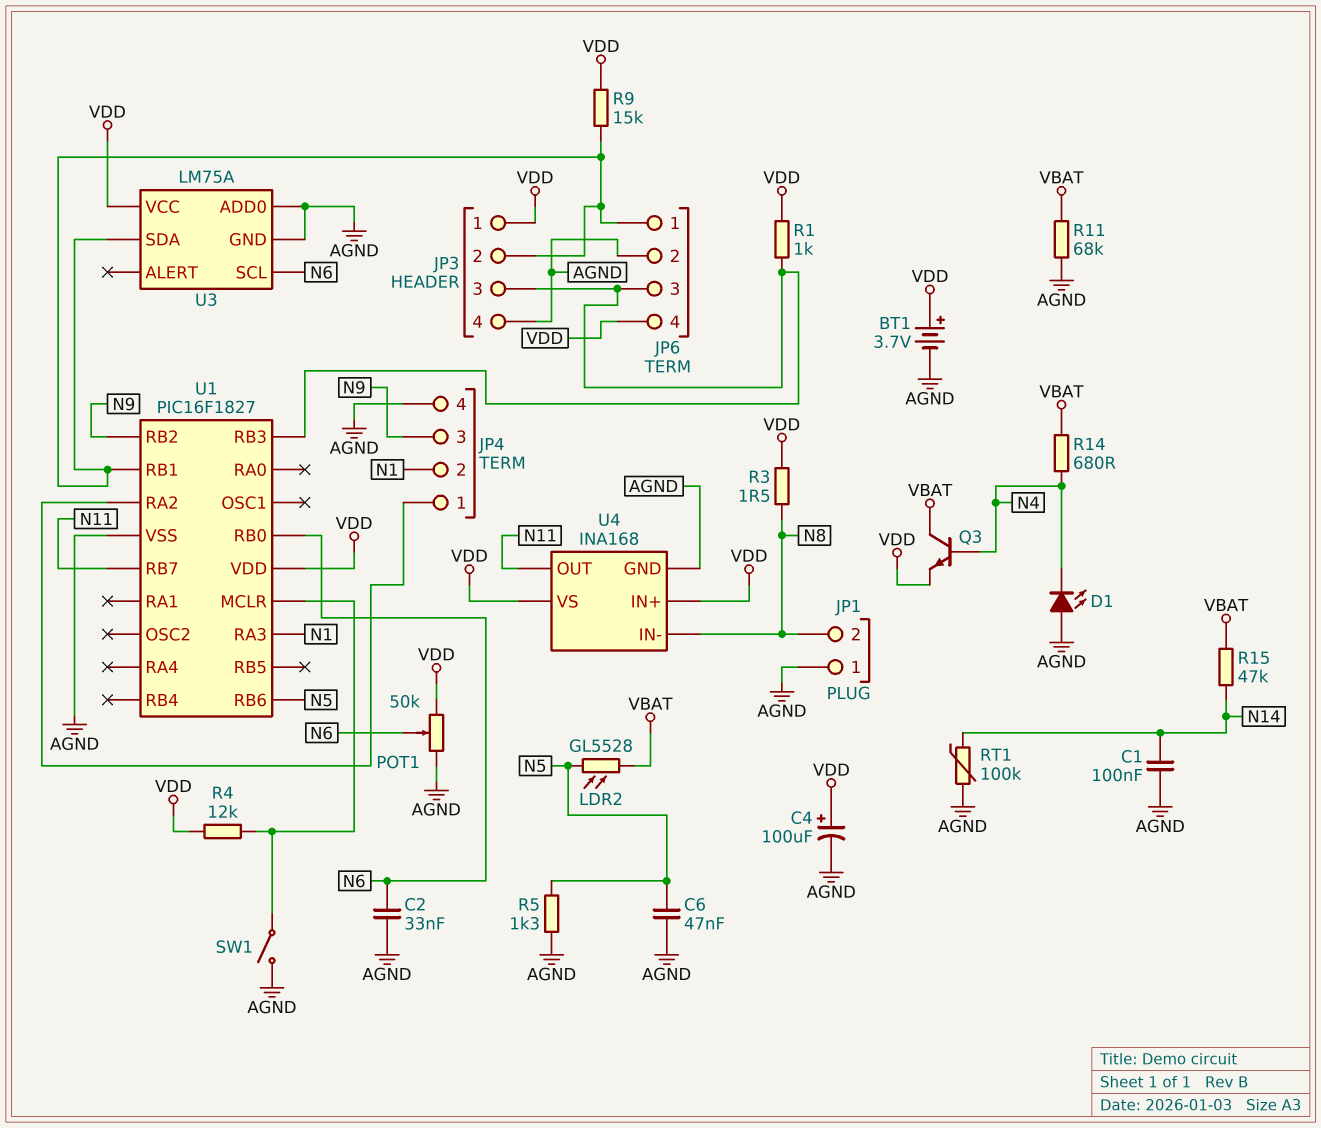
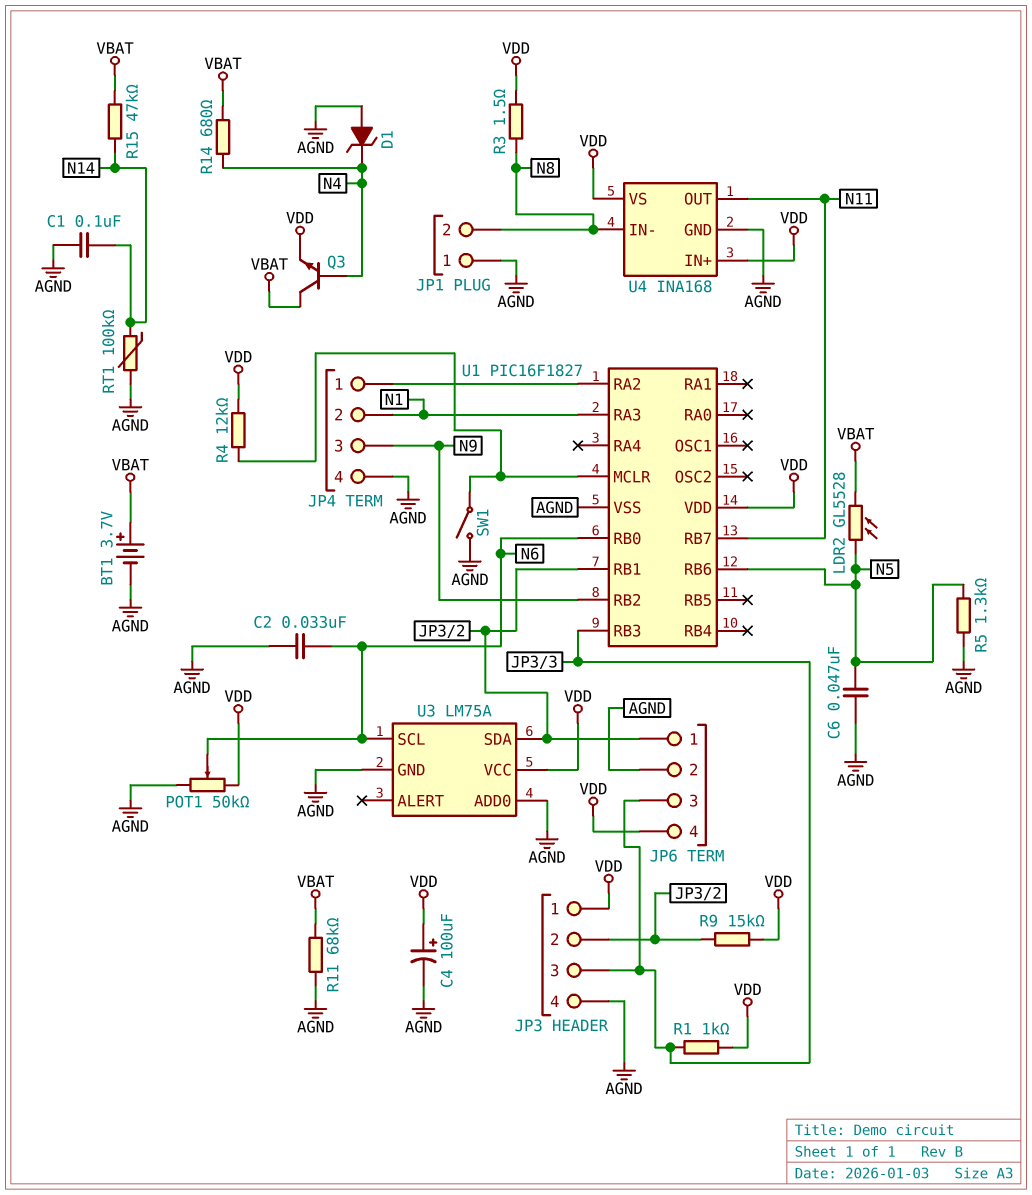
BT1: 3.7V (plus VDD, minus AGND) -> 3.7V (plus VBAT, minus AGND)
D1: LED (A AGND, K N4) -> zener (A AGND, K N4)

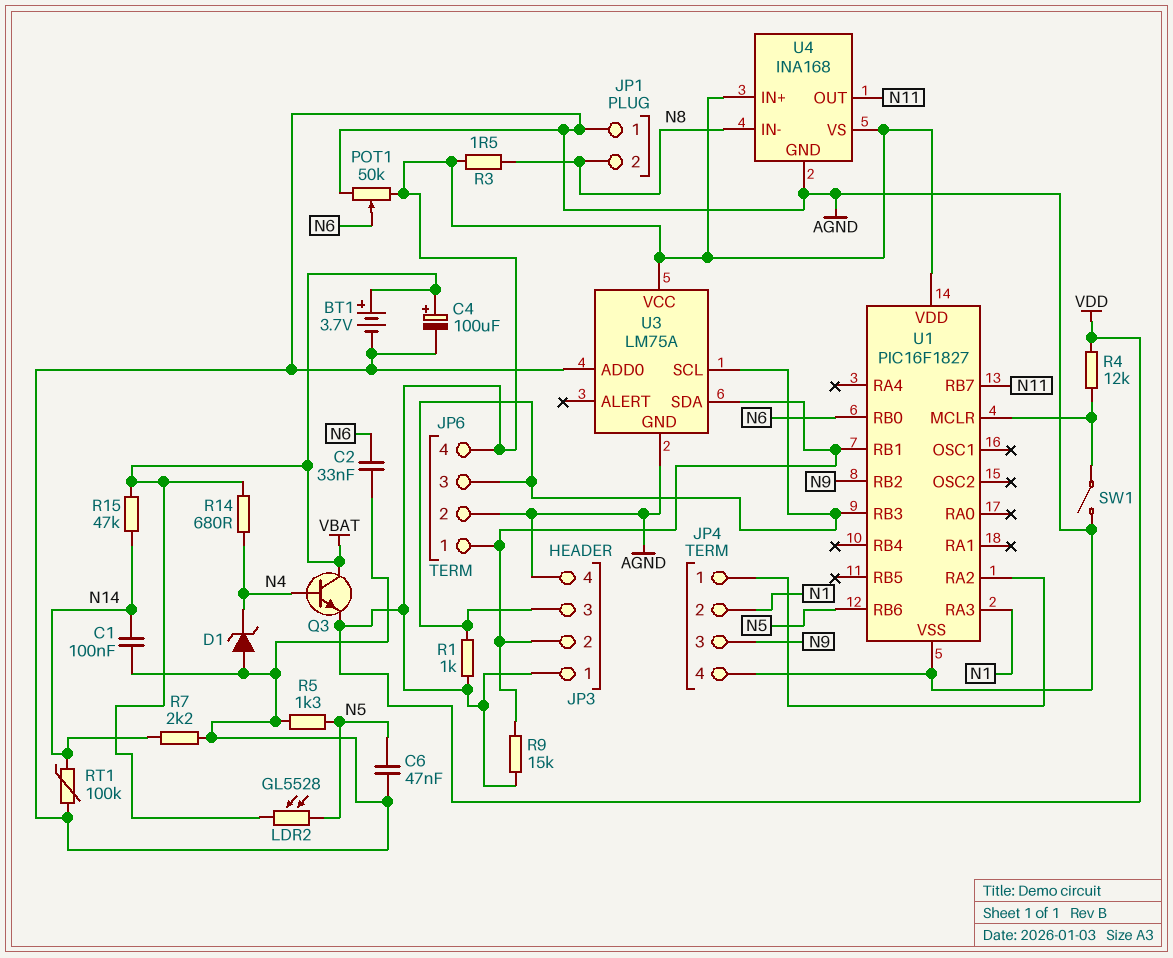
C4: 100uF (plus VDD, minus AGND) -> 100uF (plus VBAT, minus AGND)
R7: none -> 2.2k (AGND, N14)
R11: 68k (AGND, VBAT) -> none
U3 pin SCL: N6 -> JP3/3

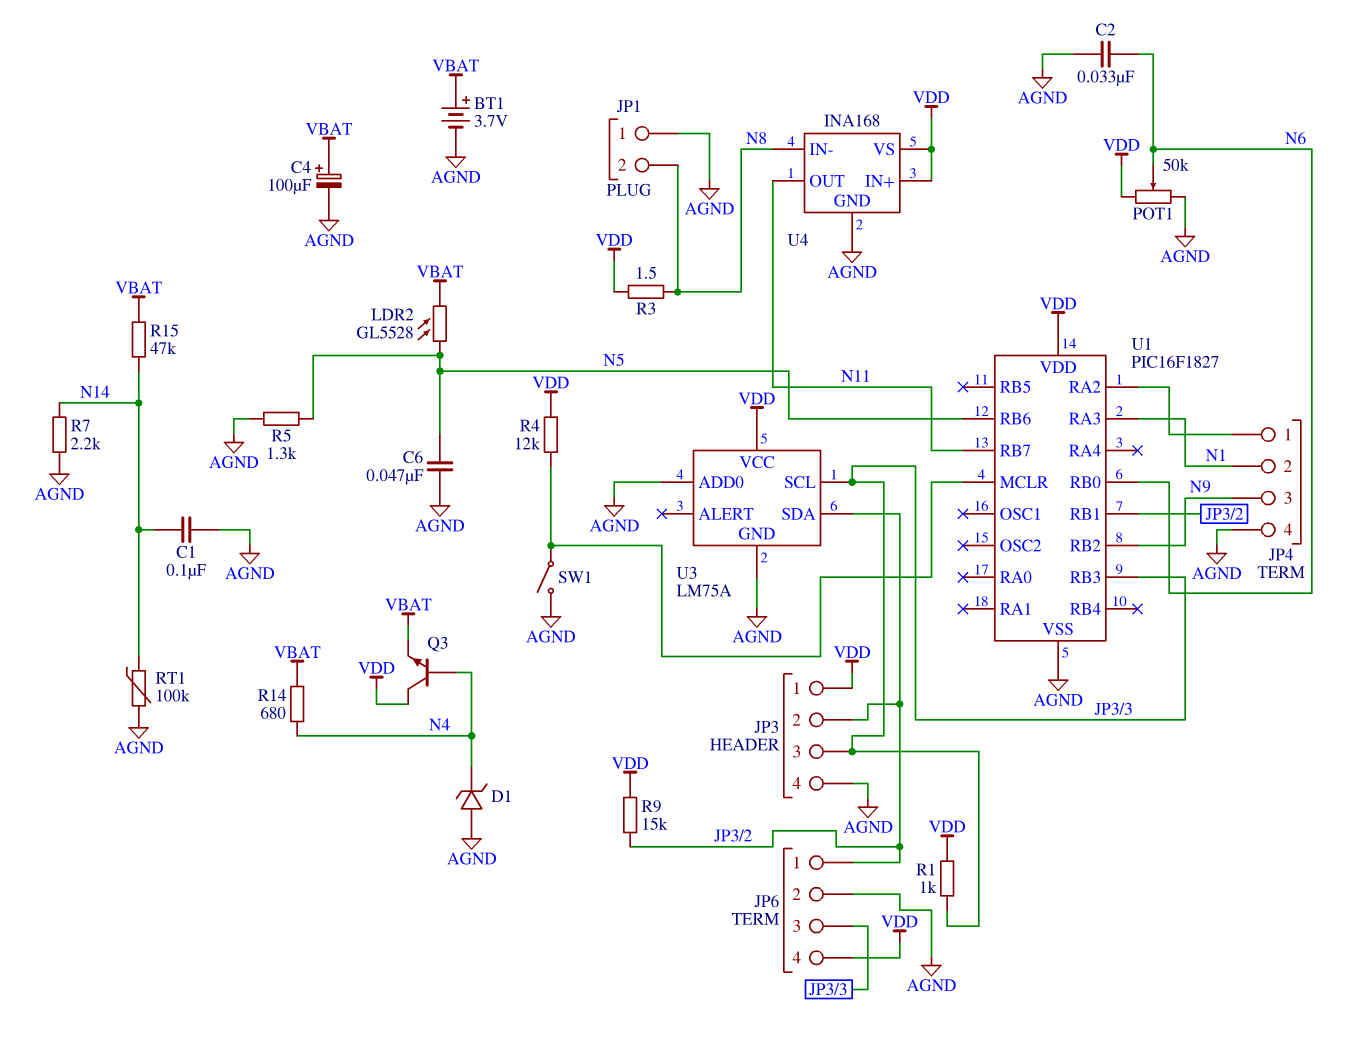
Q3: NPN (B N4, C VBAT, E VDD) -> NPN (B N4, C VDD, E VBAT)

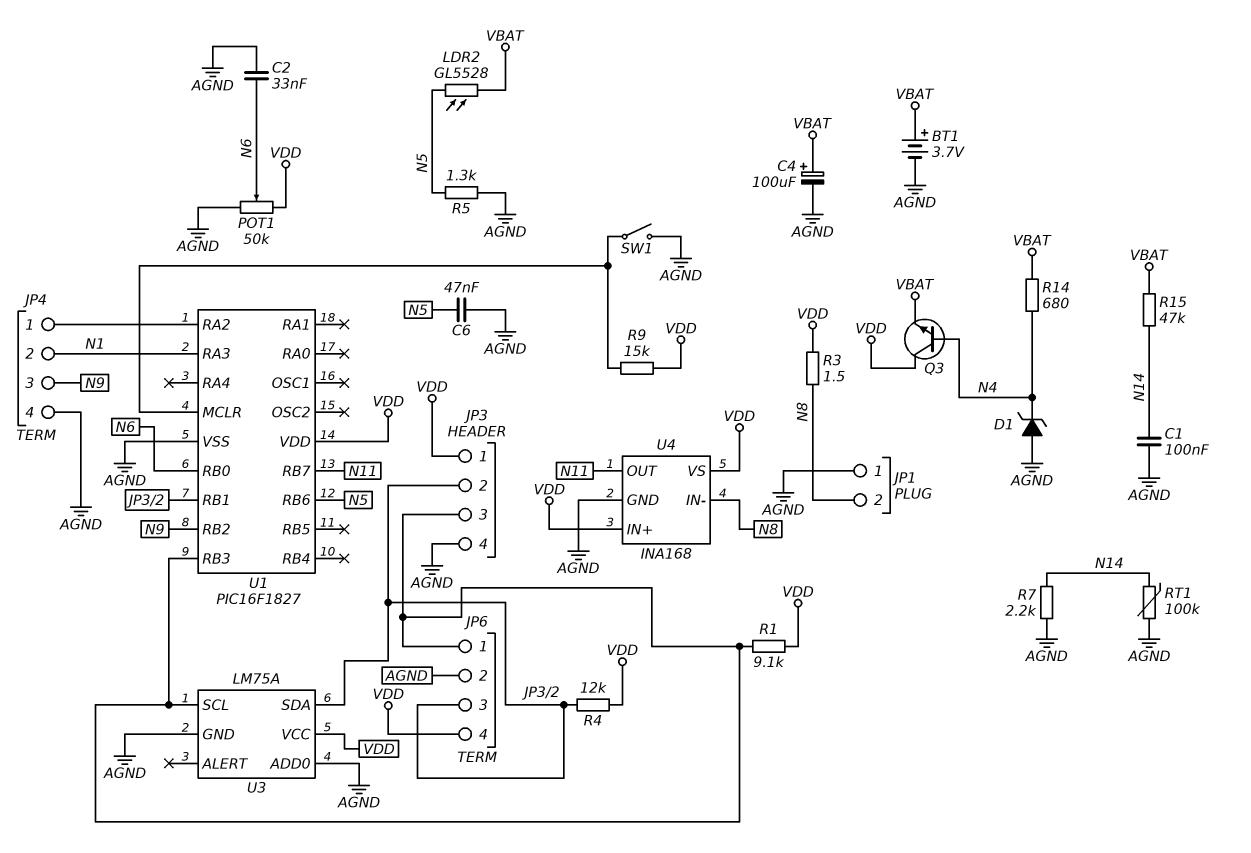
JP6 pin 1: JP3/2 -> JP3/3
JP6 pin 3: JP3/3 -> JP3/2
R1: 1k (JP3/3, VDD) -> 9.1k (JP3/3, VDD)
R4: 12k (U1/MCLR, VDD) -> 12k (JP3/2, VDD)
R9: 15k (JP3/2, VDD) -> 15k (U1/MCLR, VDD)

